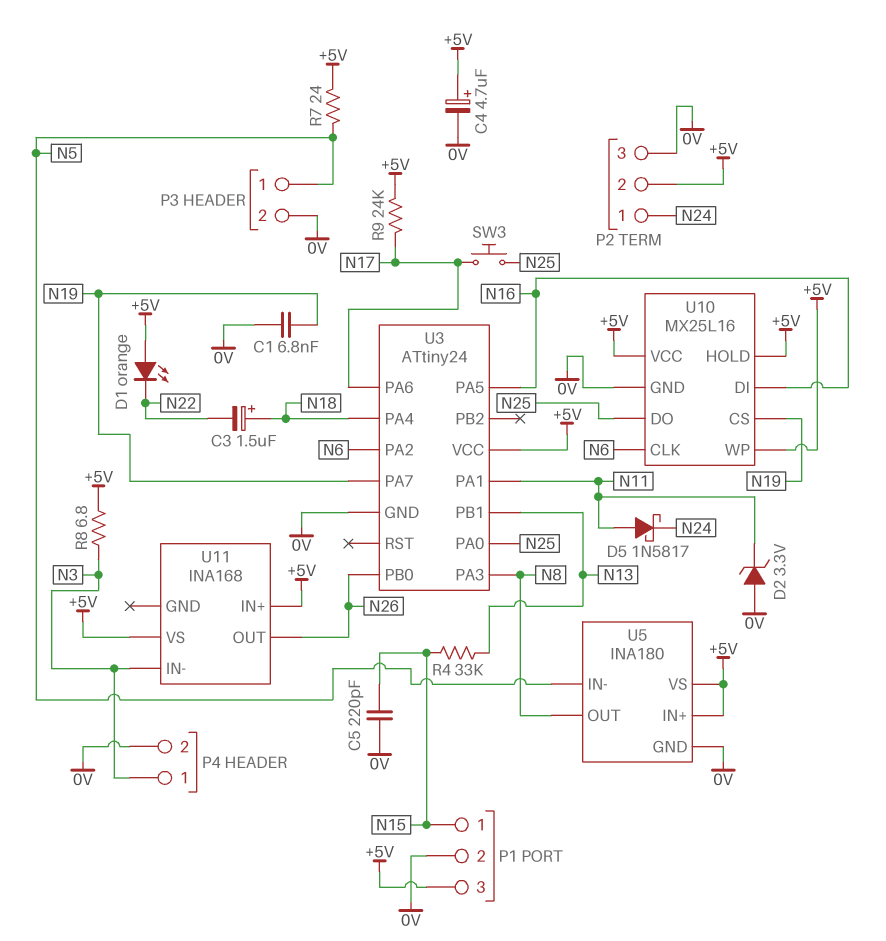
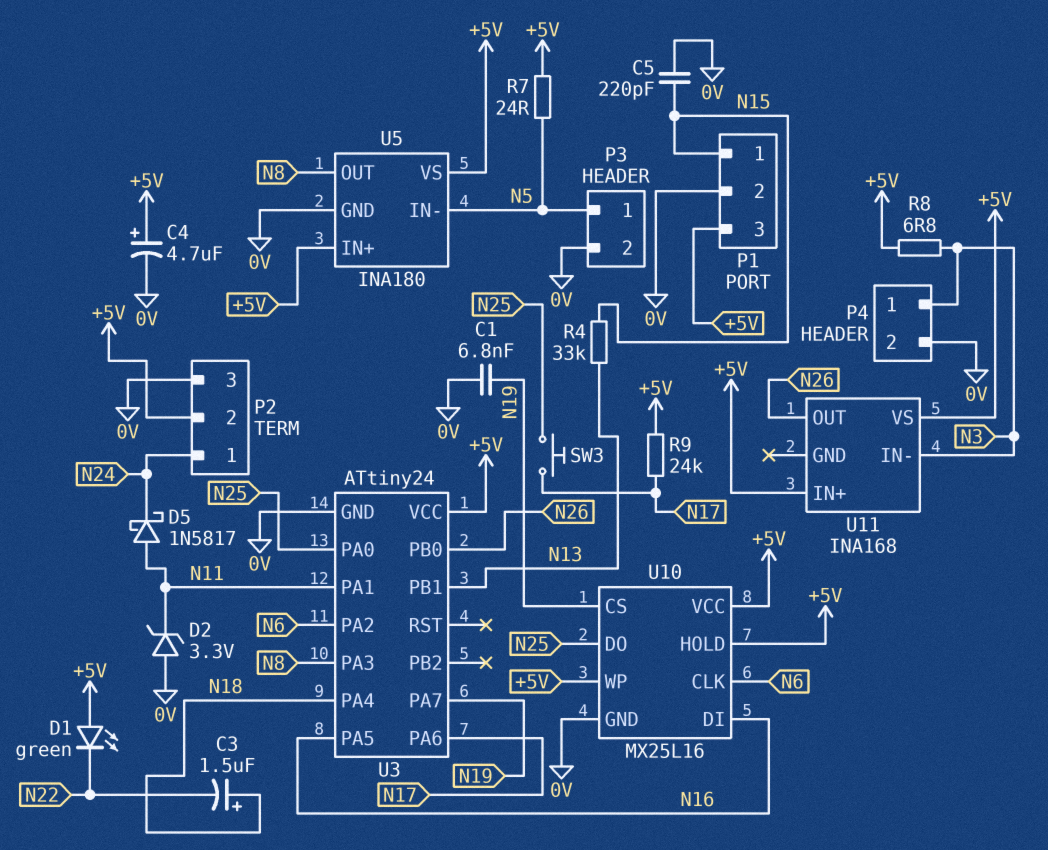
D1: LED orange (A +5V, K N22) -> LED green (A +5V, K N22)

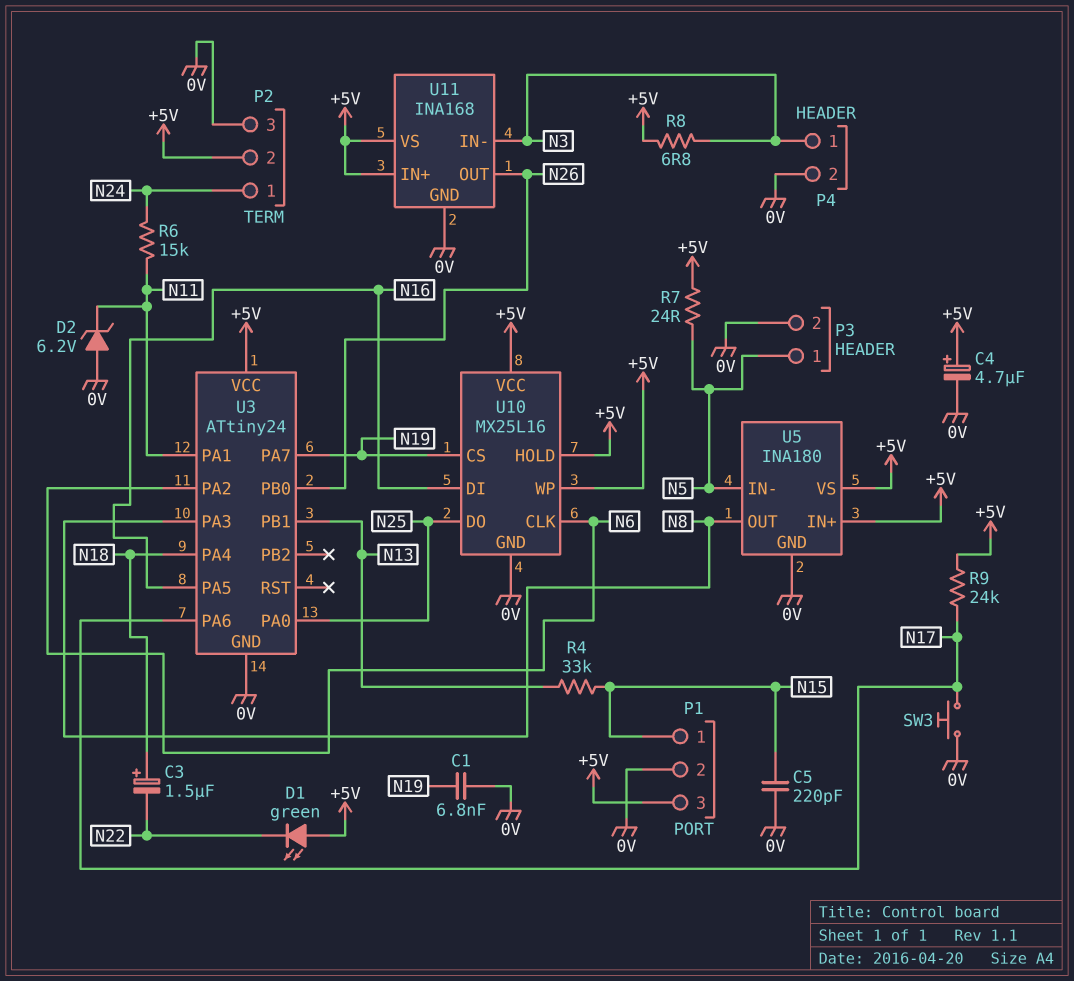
D2: zener 3.3V (A 0V, K N11) -> zener 6.2V (A 0V, K N11)
D5: schottky 1N5817 (A N11, K N24) -> none
R6: none -> 15k (N11, N24)
SW3: button (N17, N25) -> button (0V, N17)
U11 pin GND: none -> 0V

